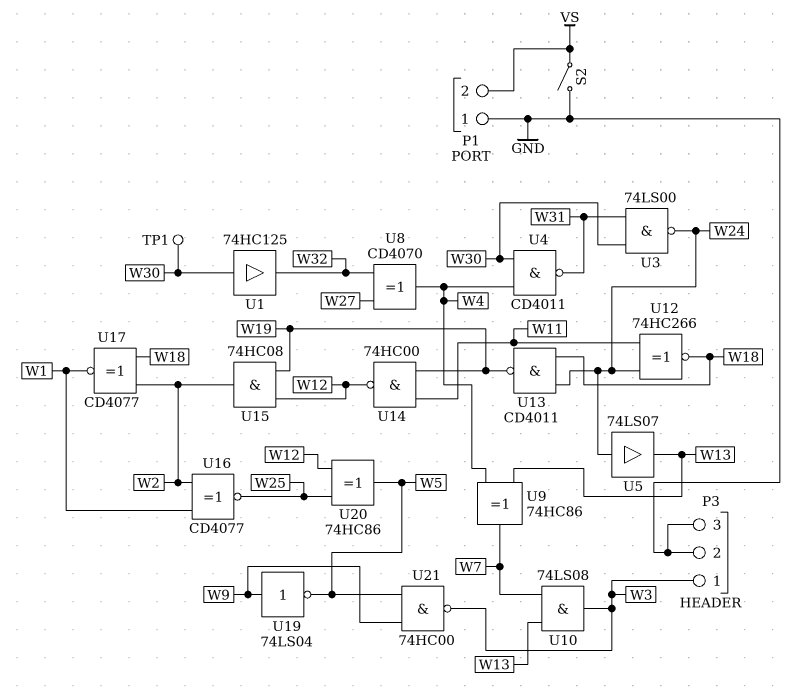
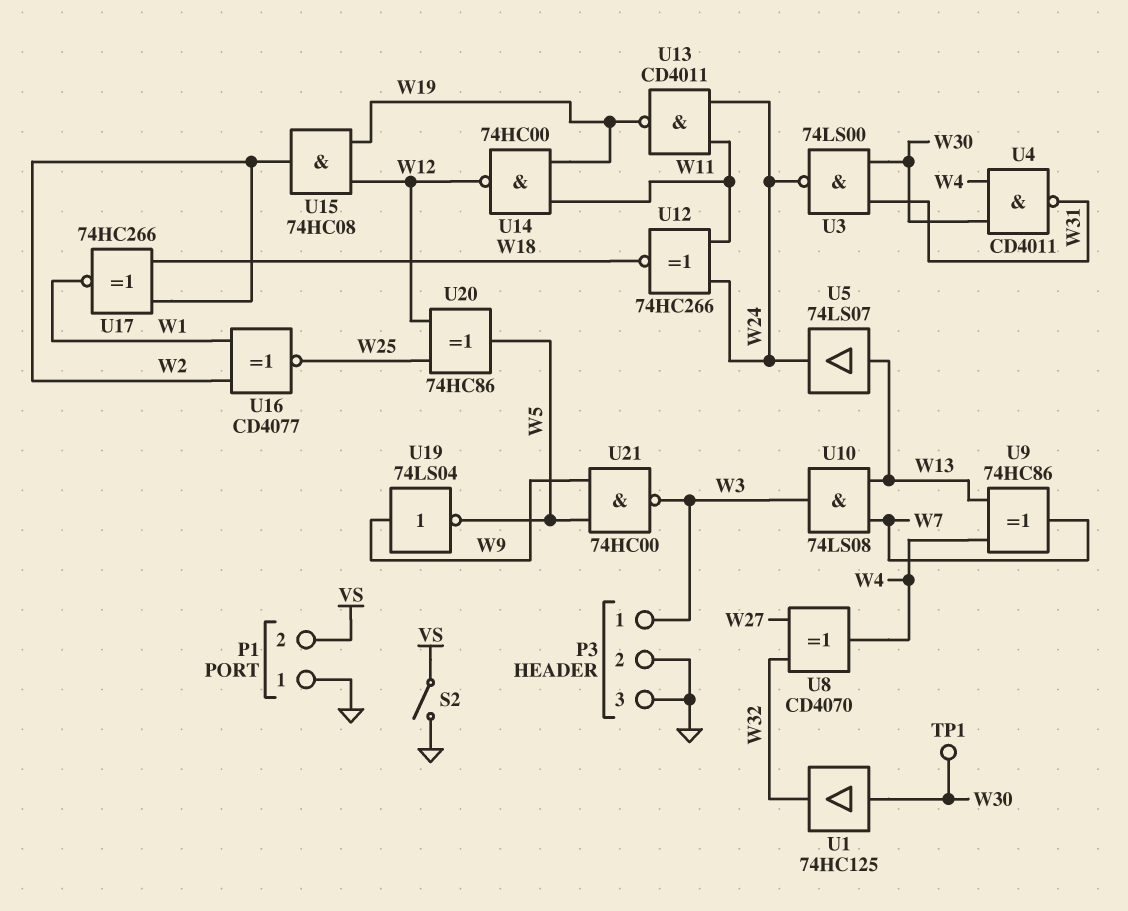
U5: buffer 74LS07 (in W24, out W13) -> buffer 74LS07 (in W13, out W24)
U13: NAND CD4011 (in W18, in W24, out W19) -> NAND CD4011 (in W11, in W24, out W19)
U17: XNOR CD4077 (in W2, in W18, out W1) -> XNOR 74HC266 (in W2, in W18, out W1)

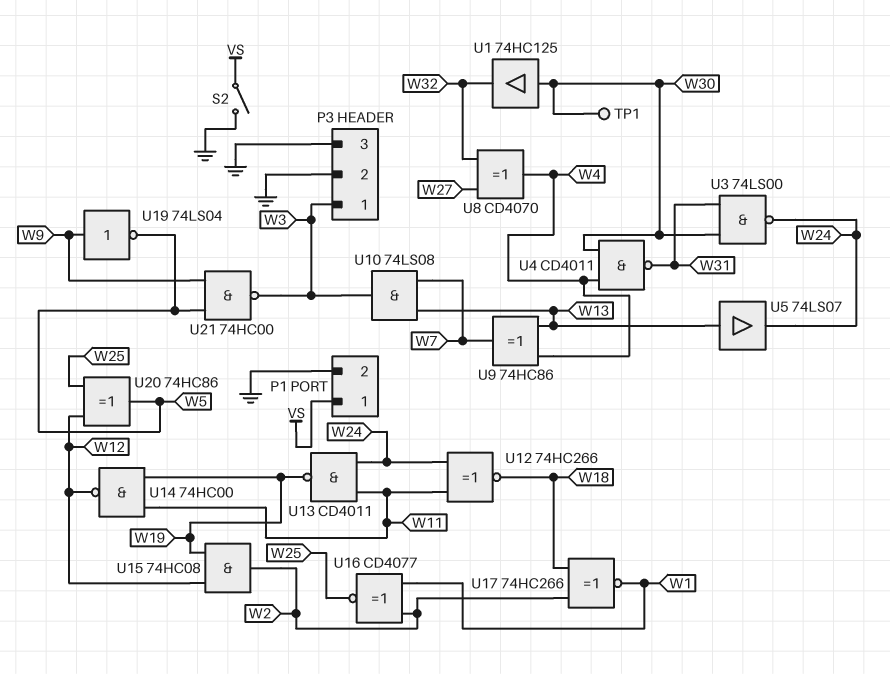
P1 pin 1: GND -> VS
P1 pin 2: VS -> GND

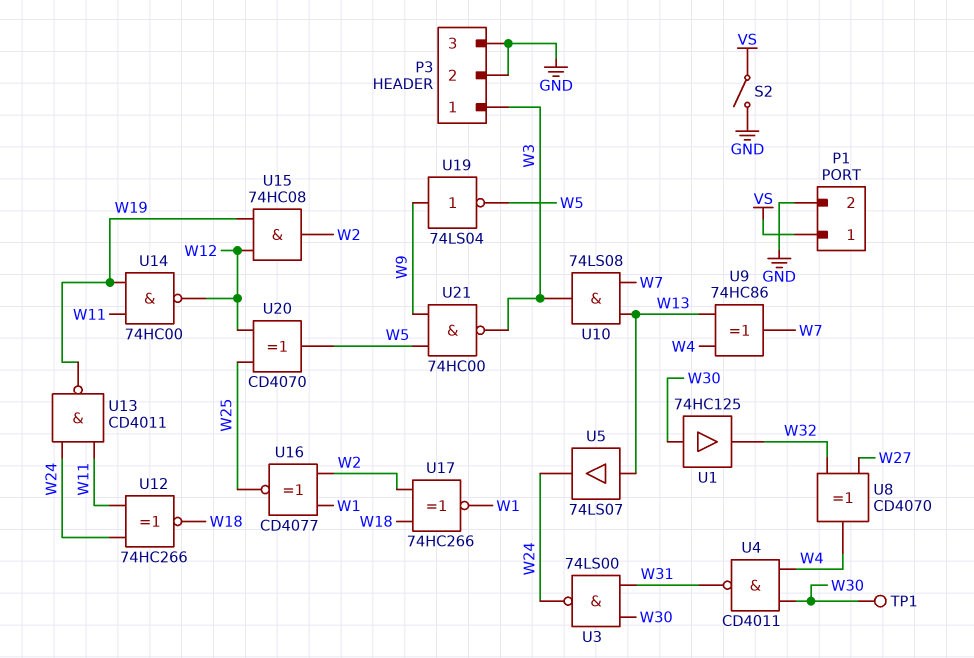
U20: XOR 74HC86 (in W12, in W25, out W5) -> XOR CD4070 (in W12, in W25, out W5)

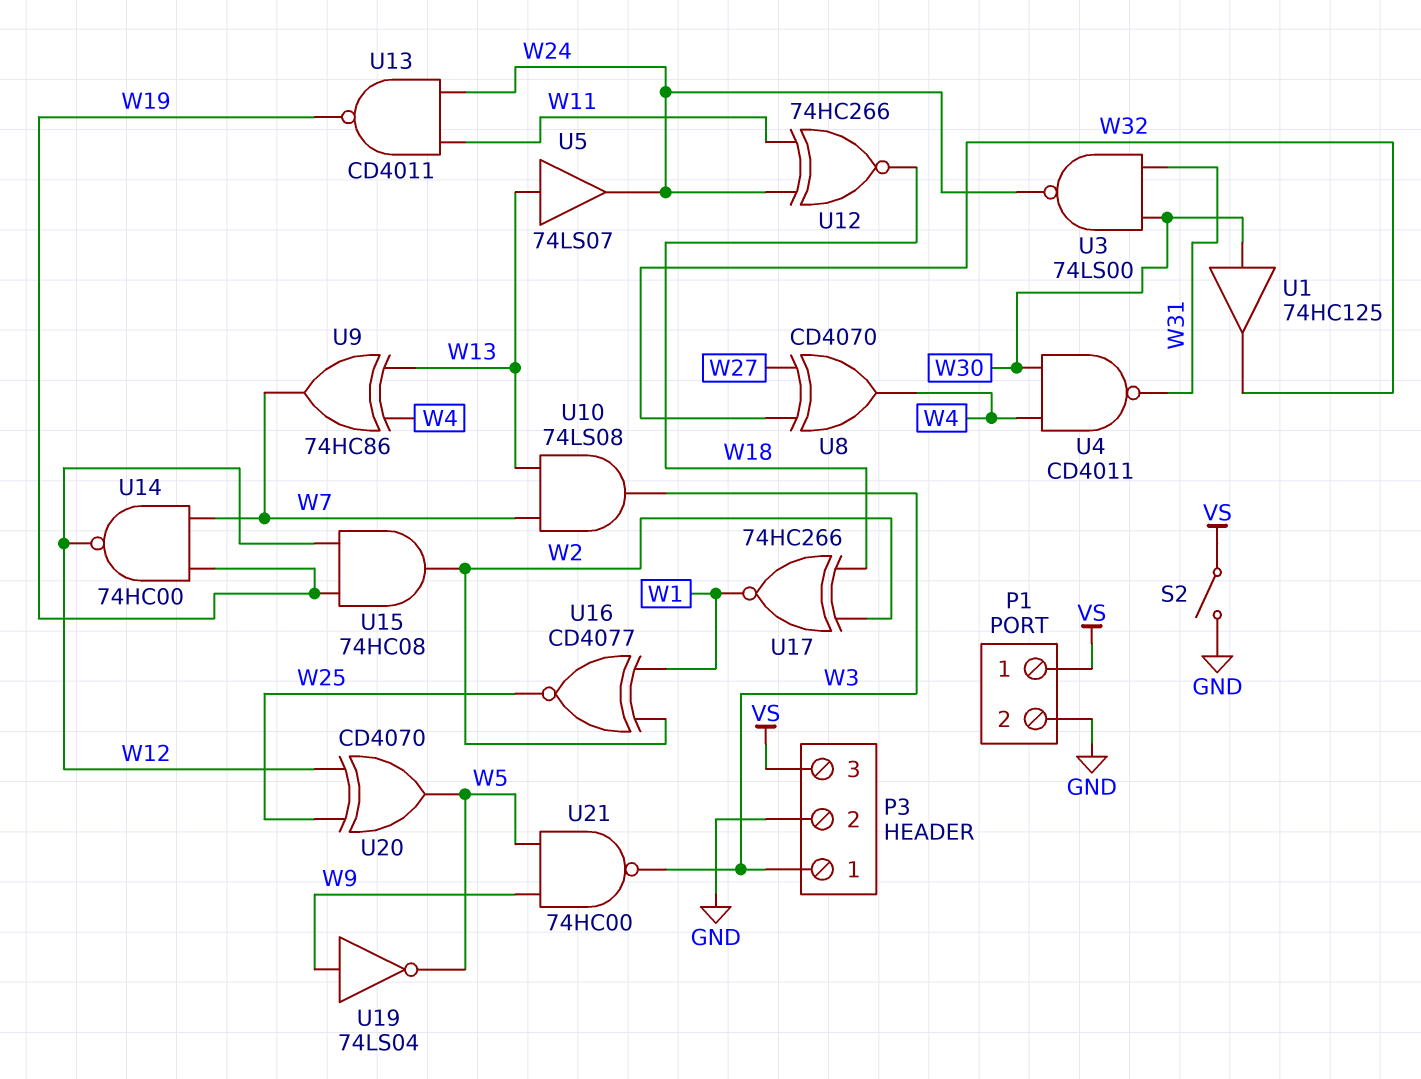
P3 pin 3: GND -> VS
TP1: test point (W30) -> none
U14: NAND 74HC00 (in W11, in W19, out W12) -> NAND 74HC00 (in W7, in W19, out W12)

